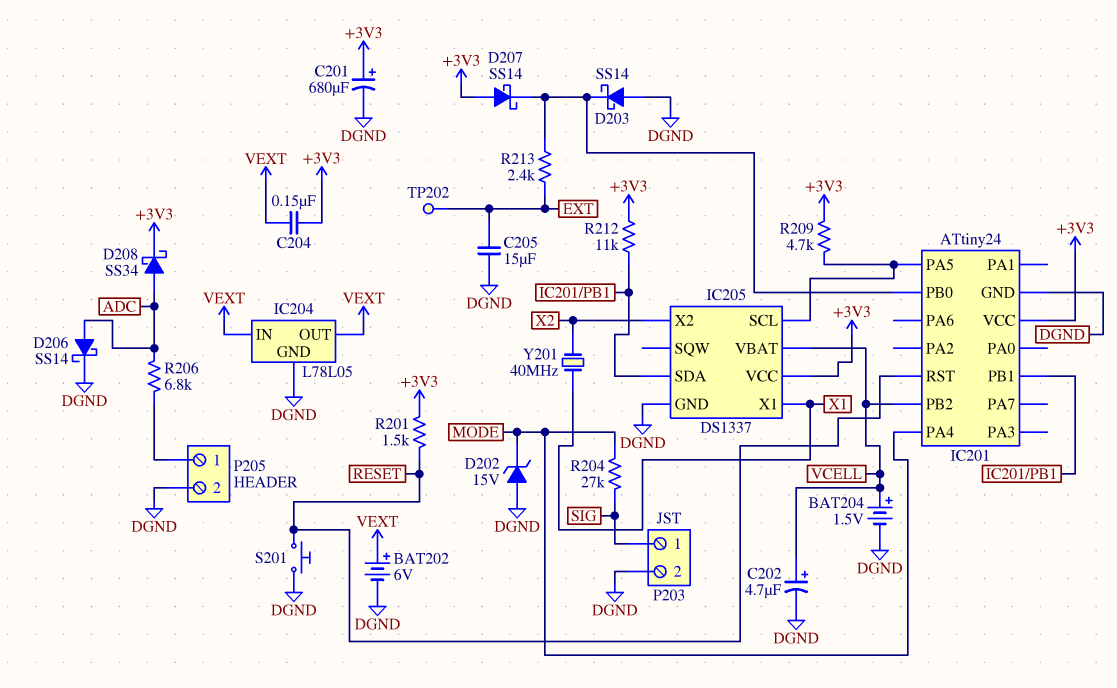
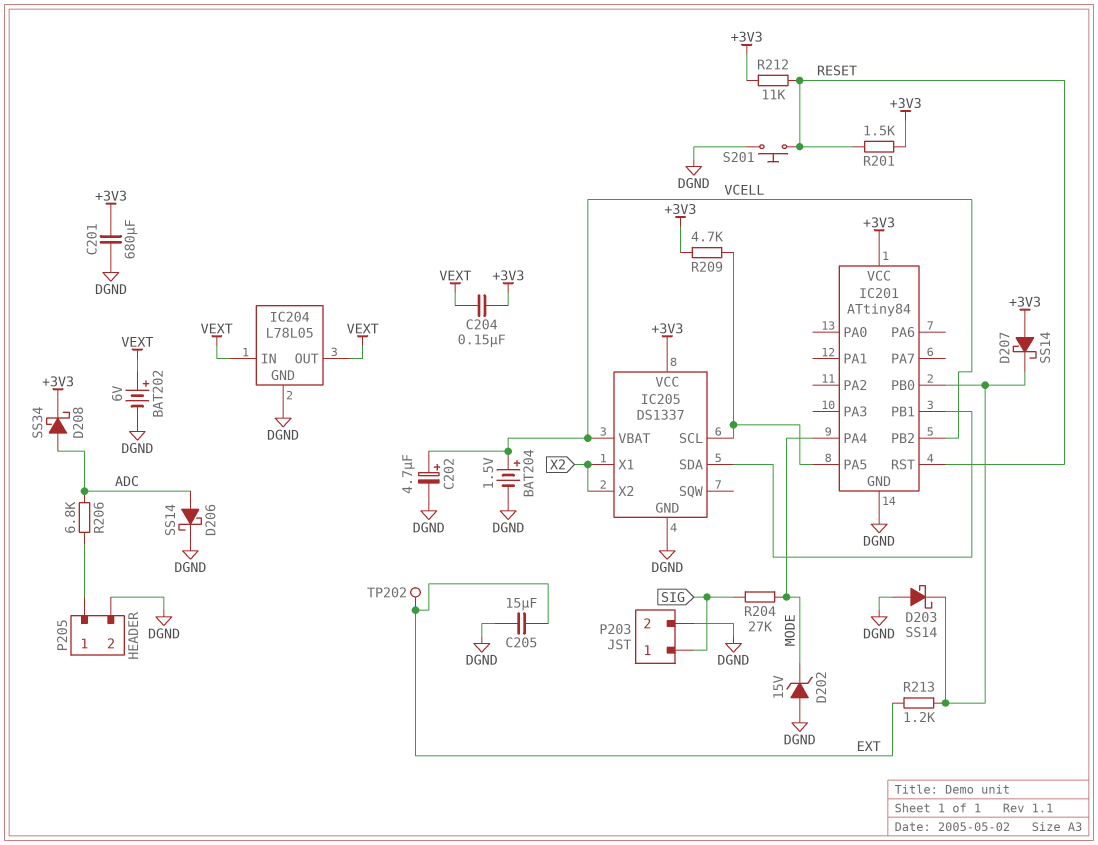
C201: 680uF (plus +3V3, minus DGND) -> 680uF (+3V3, DGND)
IC201: ATtiny24 -> ATtiny84
IC205 pin X1: X1 -> X2
R212: 11k (+3V3, IC201/PB1) -> 11k (+3V3, RESET)
R213: 2.4k (EXT, IC201/PB0) -> 1.2k (EXT, IC201/PB0)
Y201: 40MHz (X1, X2) -> none

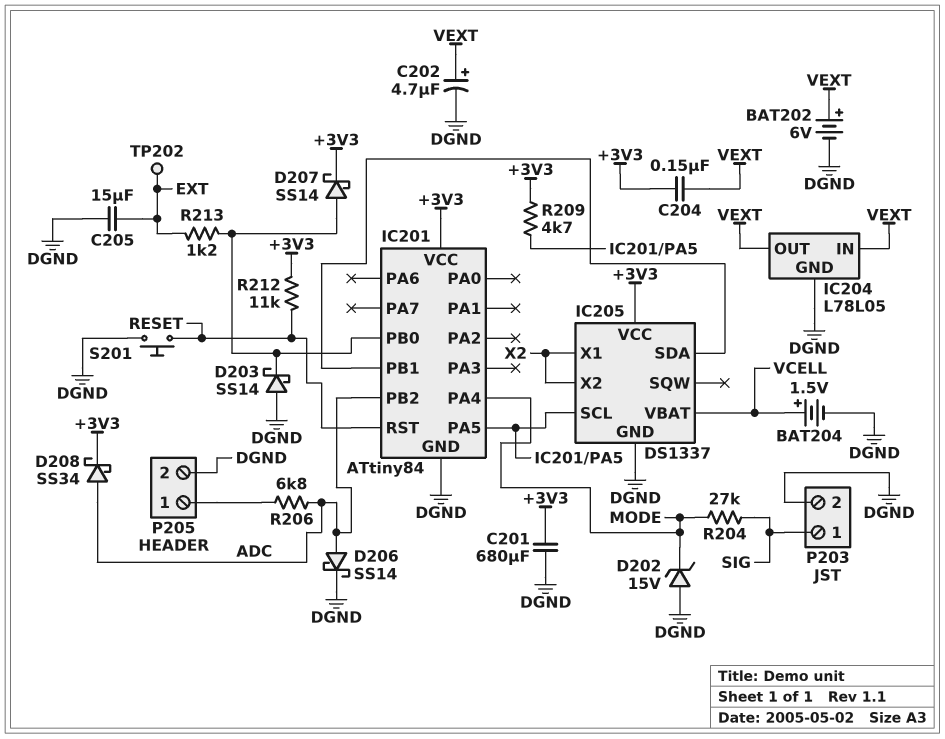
C202: 4.7uF (plus VCELL, minus DGND) -> 4.7uF (plus VEXT, minus DGND)
D207: schottky SS14 (A +3V3, K IC201/PB0) -> schottky SS14 (A IC201/PB0, K +3V3)
IC201 pin PB2: VCELL -> ADC
R201: 1.5k (+3V3, RESET) -> none

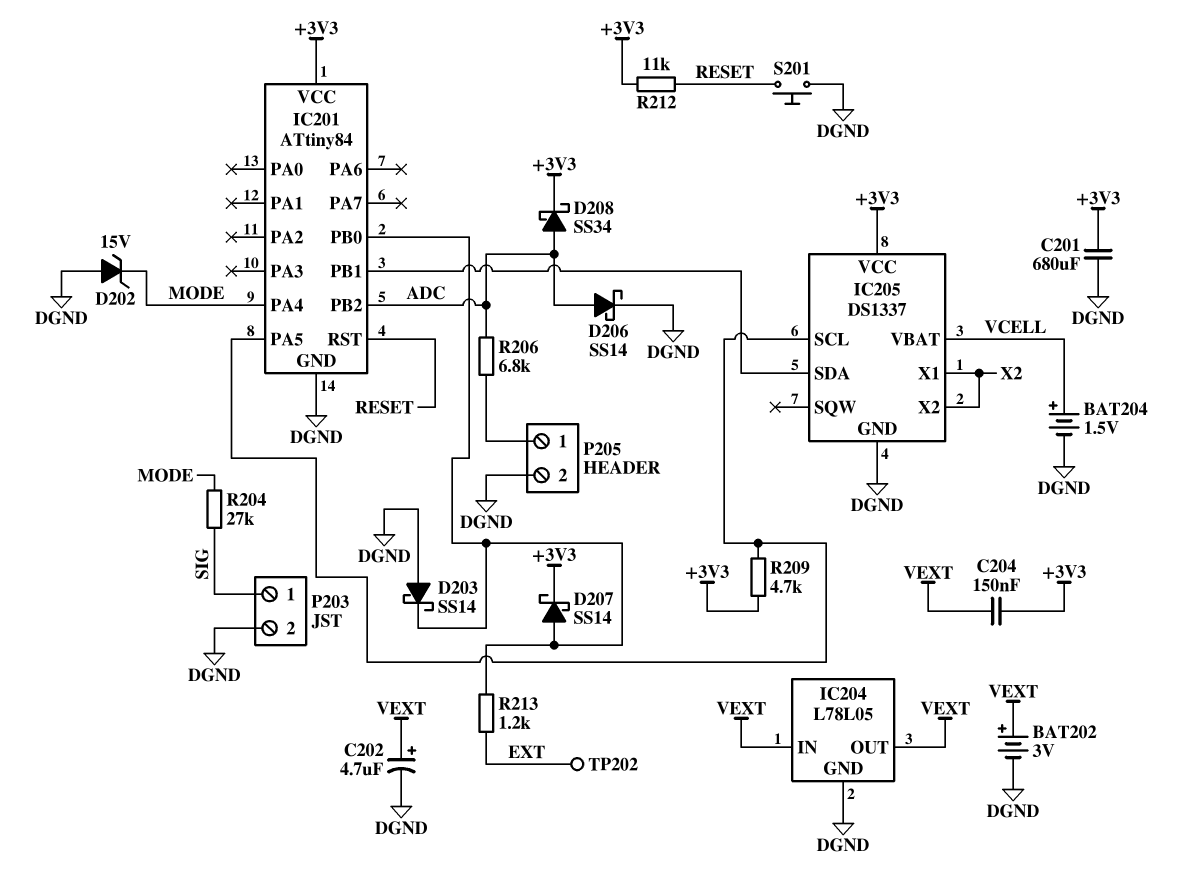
BAT202: 6V (plus VEXT, minus DGND) -> 3V (plus VEXT, minus DGND)
C205: 15uF (DGND, EXT) -> none

